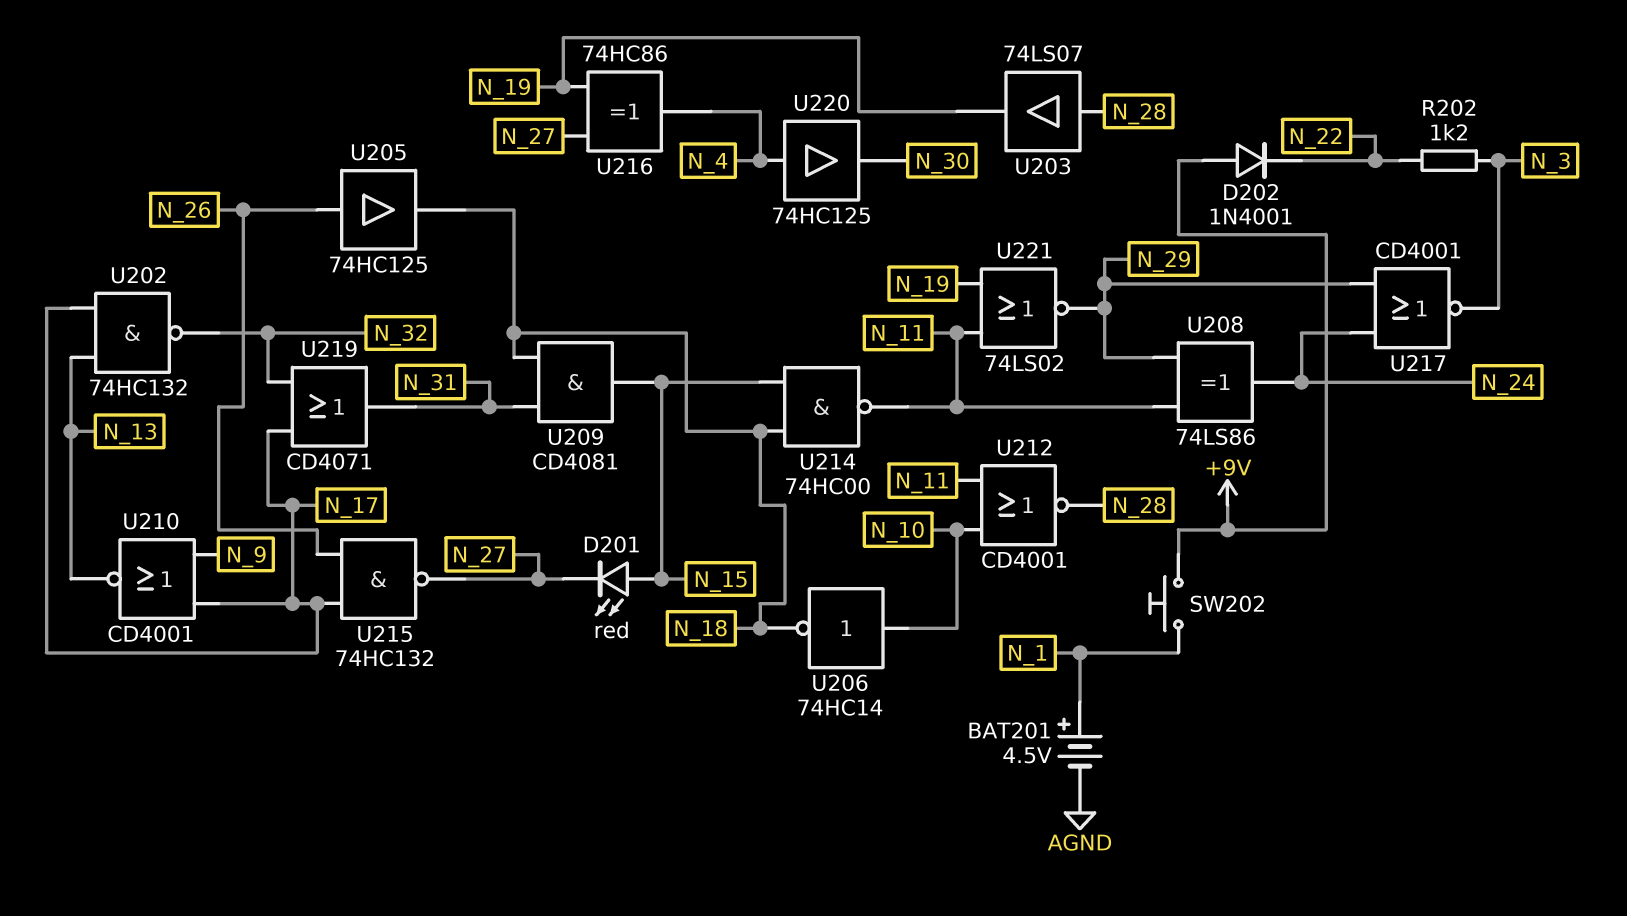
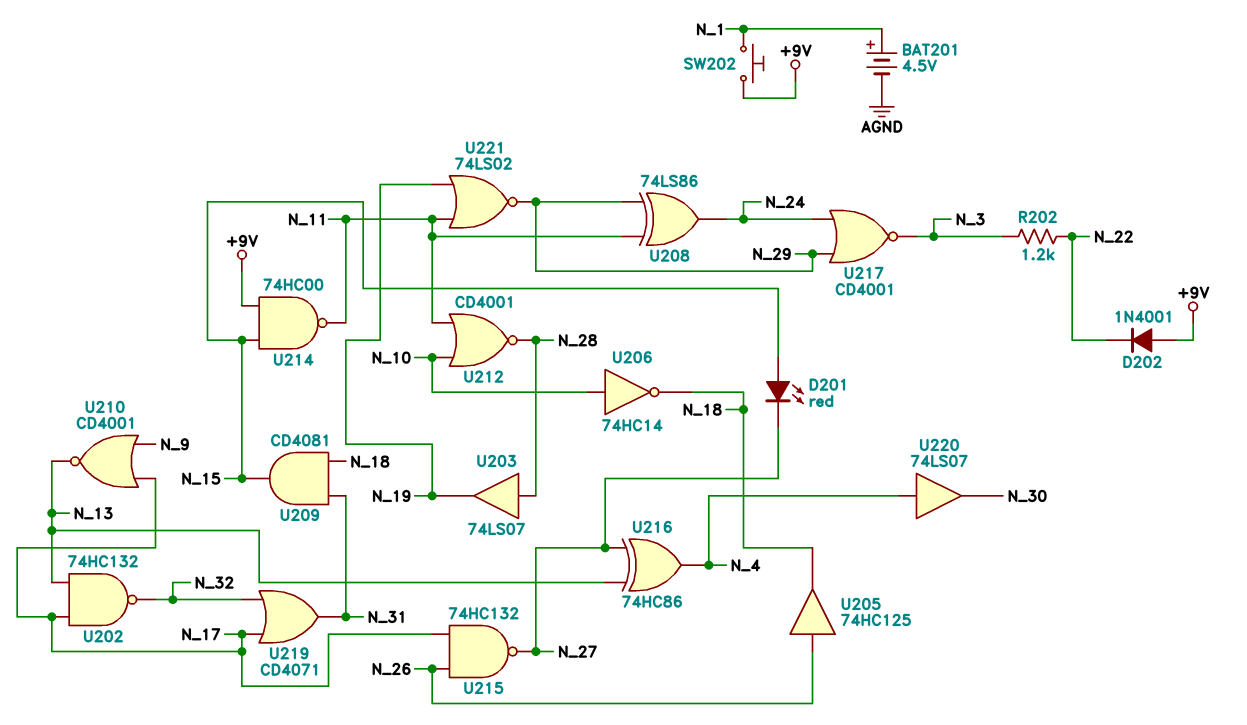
U214: NAND 74HC00 (in N_15, in N_18, out N_11) -> NAND 74HC00 (in +9V, in N_15, out N_11)
U216: XOR 74HC86 (in N_19, in N_27, out N_4) -> XOR 74HC86 (in N_13, in N_27, out N_4)
U220: buffer 74HC125 (in N_4, out N_30) -> buffer 74LS07 (in N_4, out N_30)

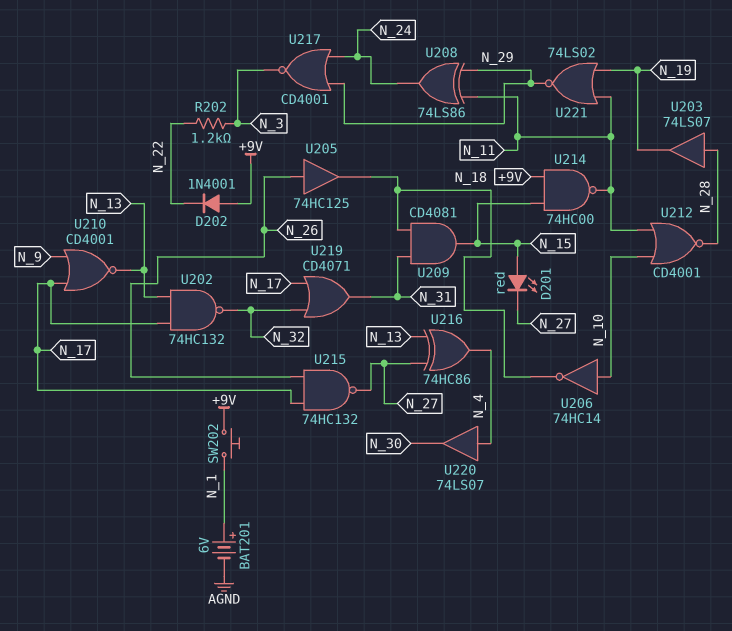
BAT201: 4.5V (plus N_1, minus AGND) -> 6V (plus N_1, minus AGND)

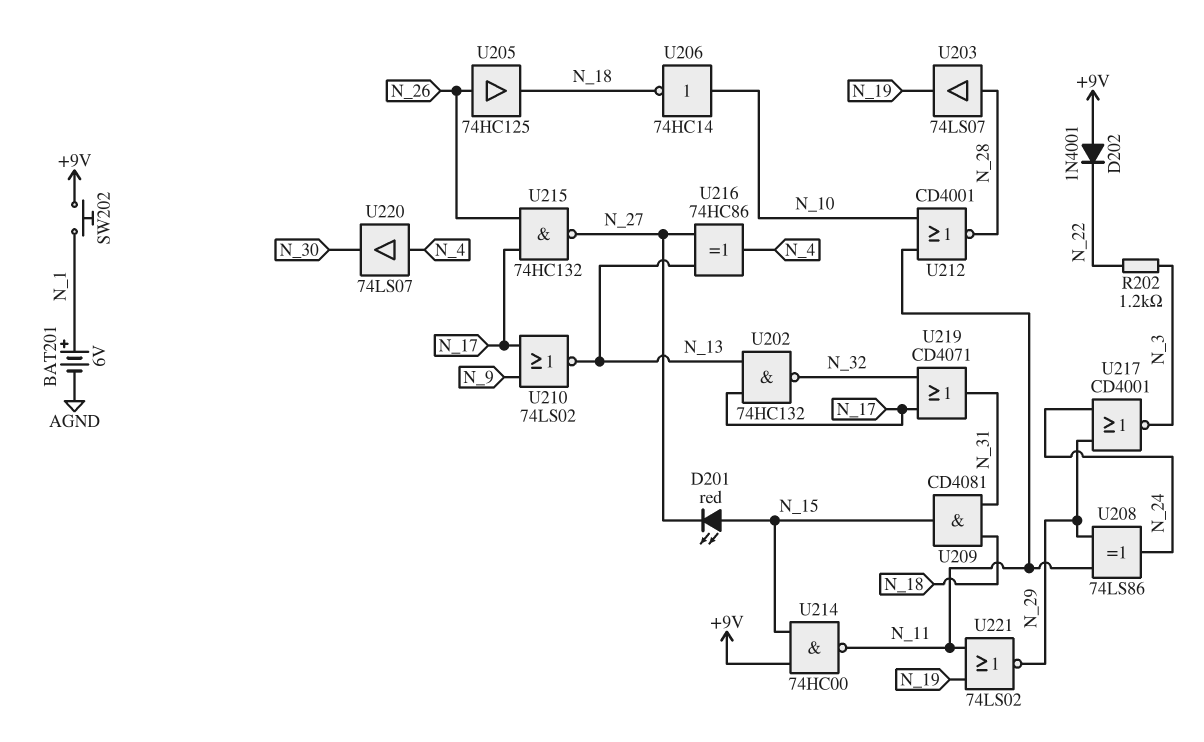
U210: NOR CD4001 (in N_9, in N_17, out N_13) -> NOR 74LS02 (in N_9, in N_17, out N_13)

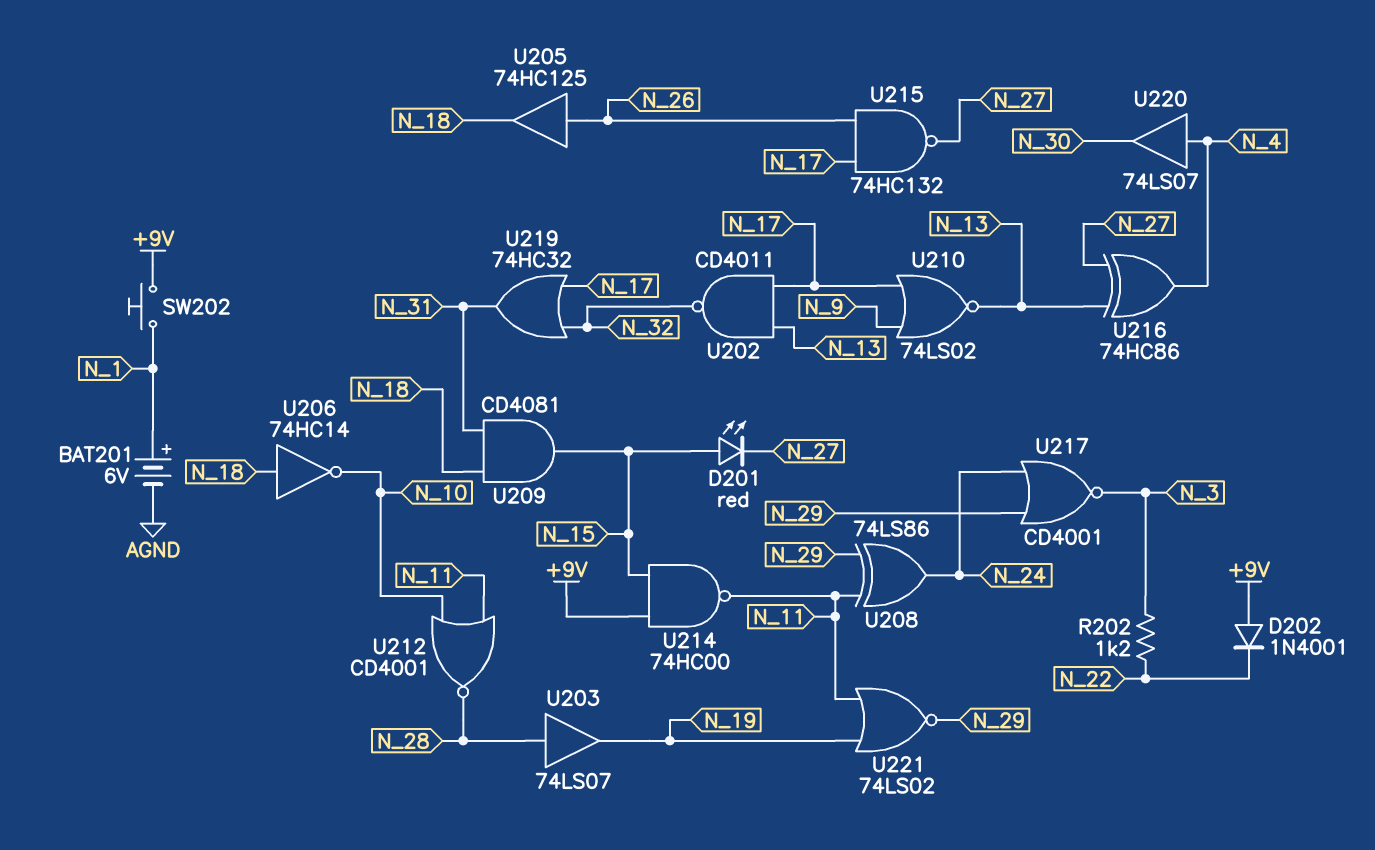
U202: NAND 74HC132 (in N_13, in N_17, out N_32) -> NAND CD4011 (in N_13, in N_17, out N_32)
U206: NOT 74HC14 (in N_10, out N_18) -> NOT 74HC14 (in N_18, out N_10)
U219: OR CD4071 (in N_17, in N_32, out N_31) -> OR 74HC32 (in N_17, in N_32, out N_31)

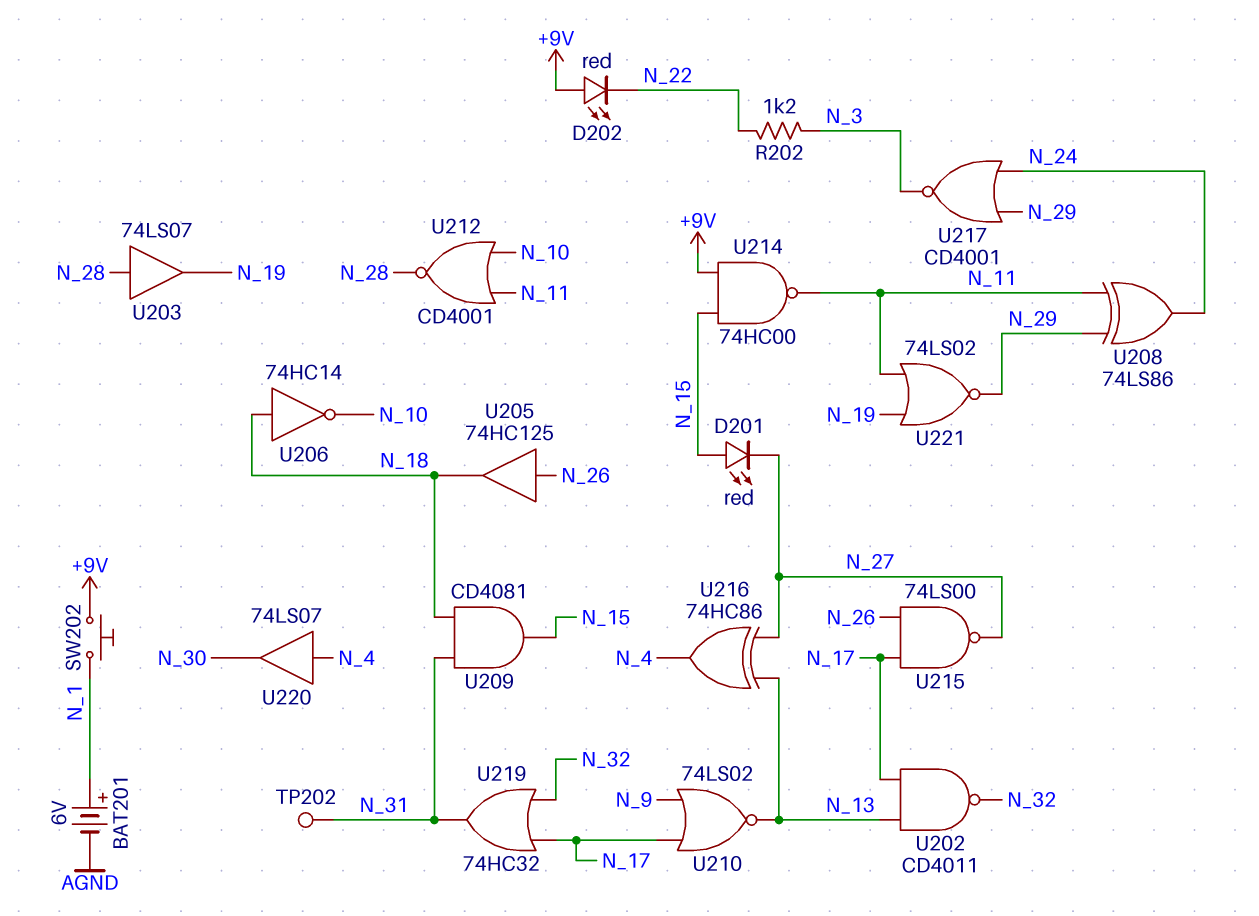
D202: diode 1N4001 (A +9V, K N_22) -> LED red (A +9V, K N_22)
TP202: none -> test point (N_31)
U215: NAND 74HC132 (in N_17, in N_26, out N_27) -> NAND 74LS00 (in N_17, in N_26, out N_27)

